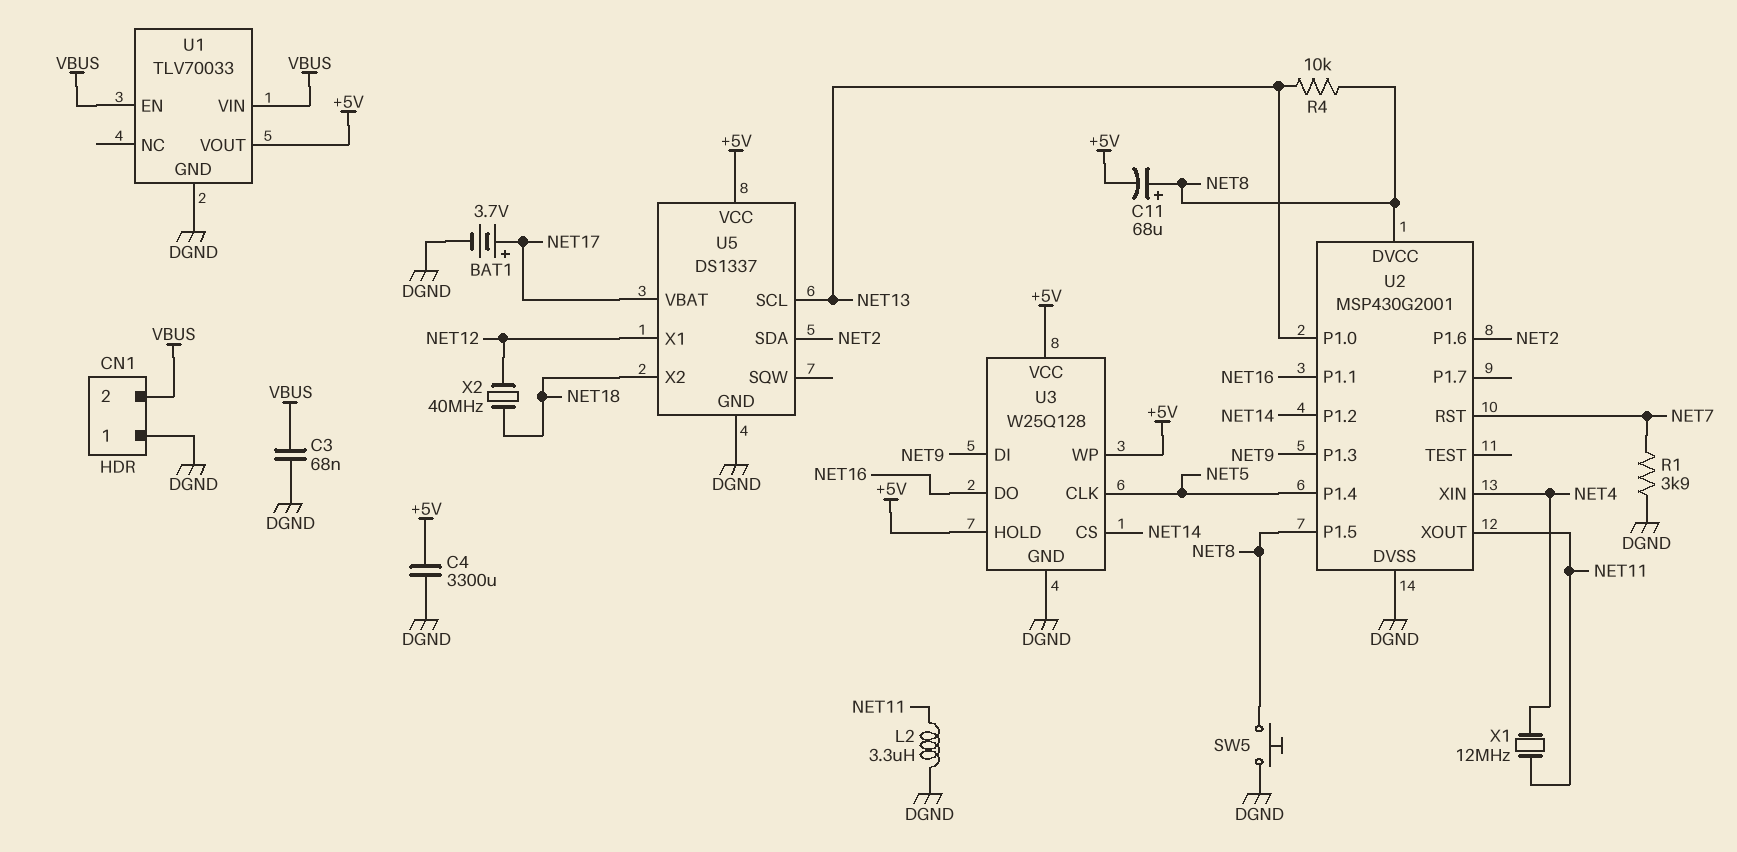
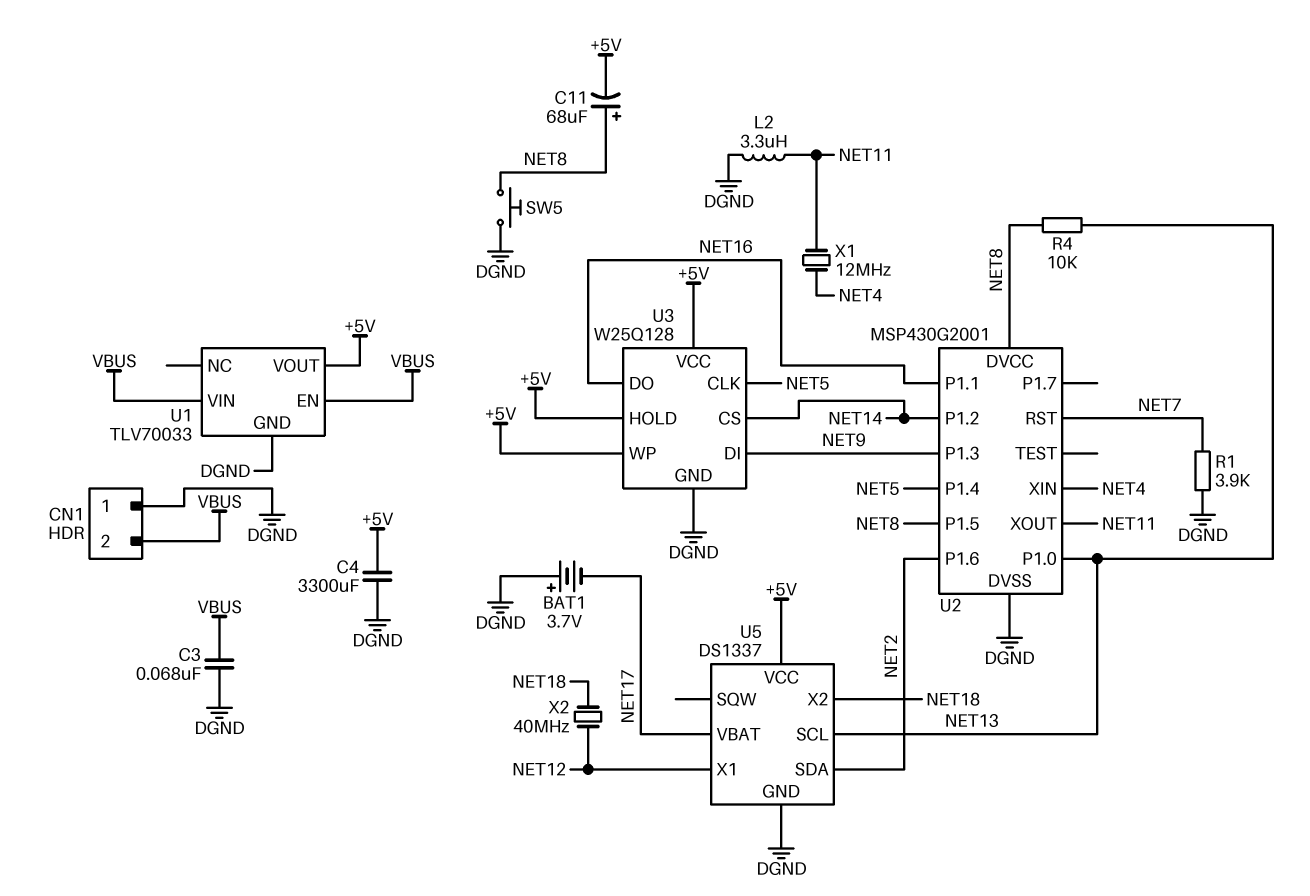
BAT1: 3.7V (plus NET17, minus DGND) -> 3.7V (plus DGND, minus NET17)

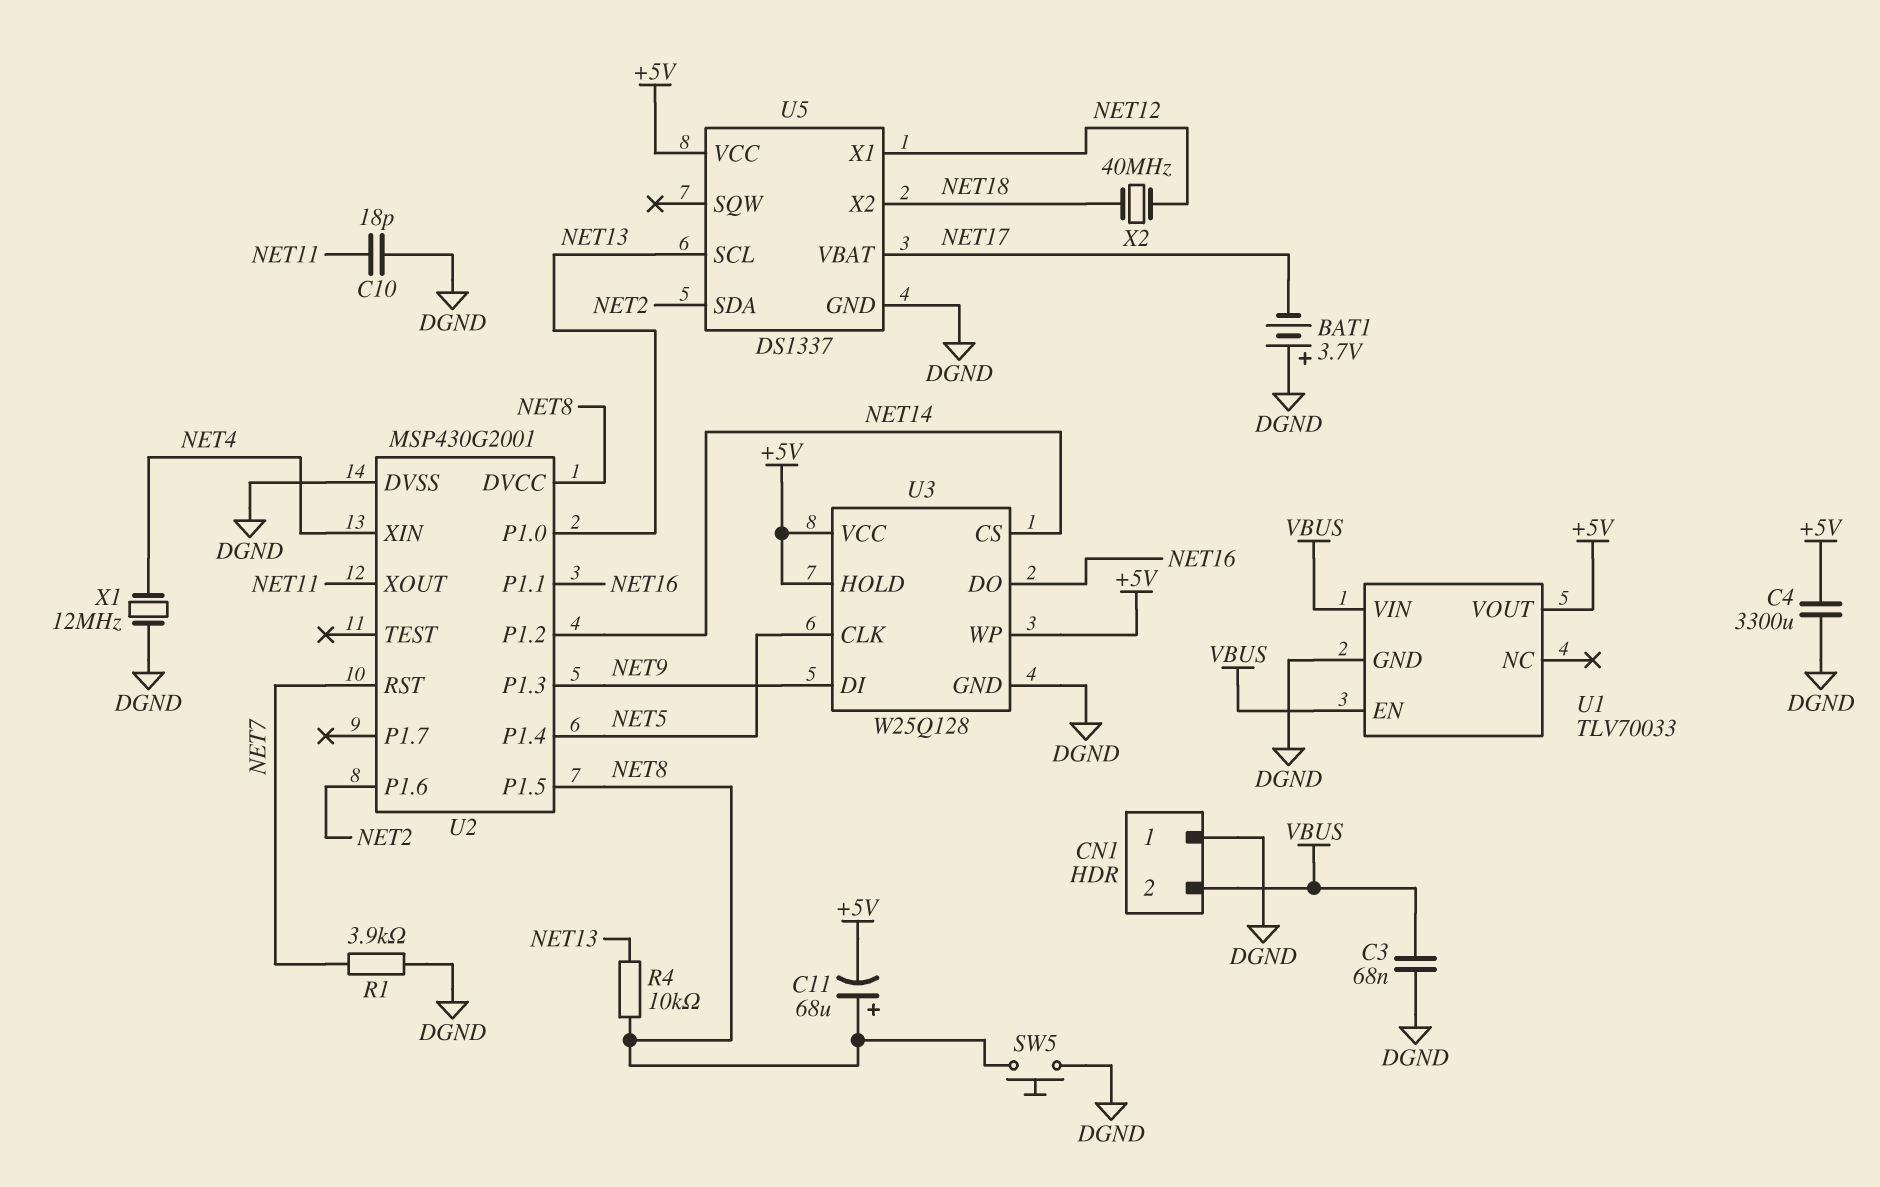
C10: none -> 18pF (DGND, NET11)
L2: 3.3uH (DGND, NET11) -> none
X1: 12MHz (NET4, NET11) -> 12MHz (DGND, NET4)

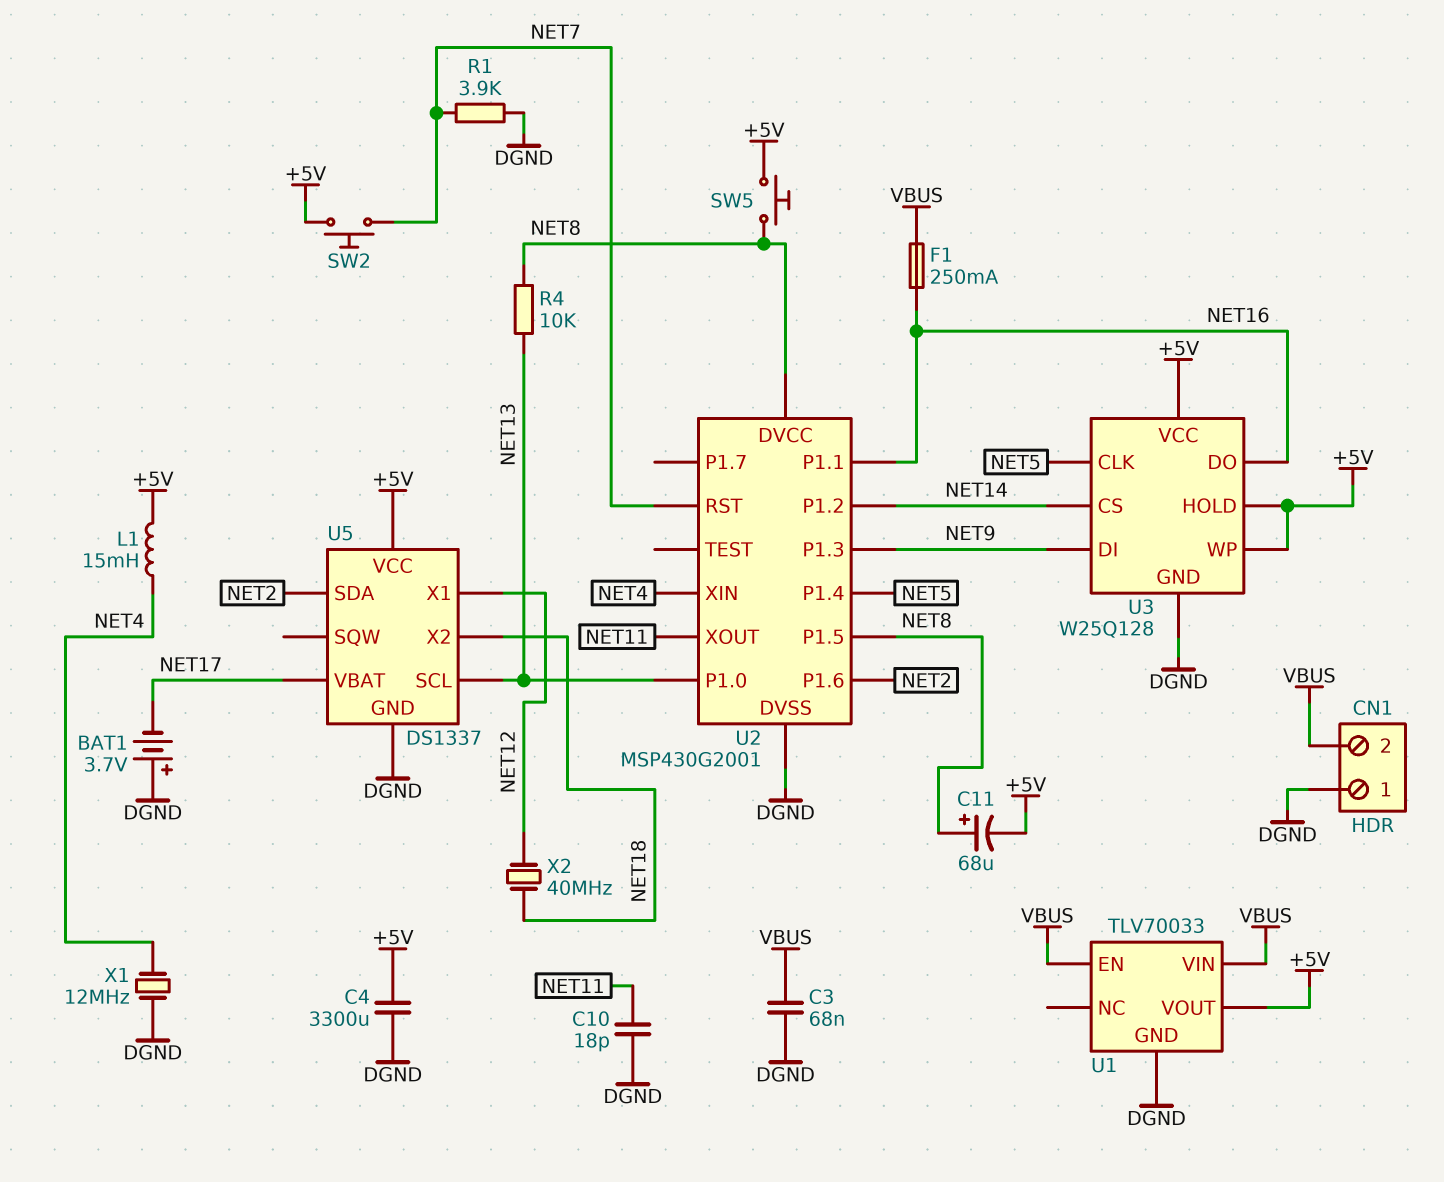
F1: none -> 250mA (NET16, VBUS)
L1: none -> 15mH (+5V, NET4)
SW2: none -> button (+5V, NET7)
SW5: button (DGND, NET8) -> button (+5V, NET8)

